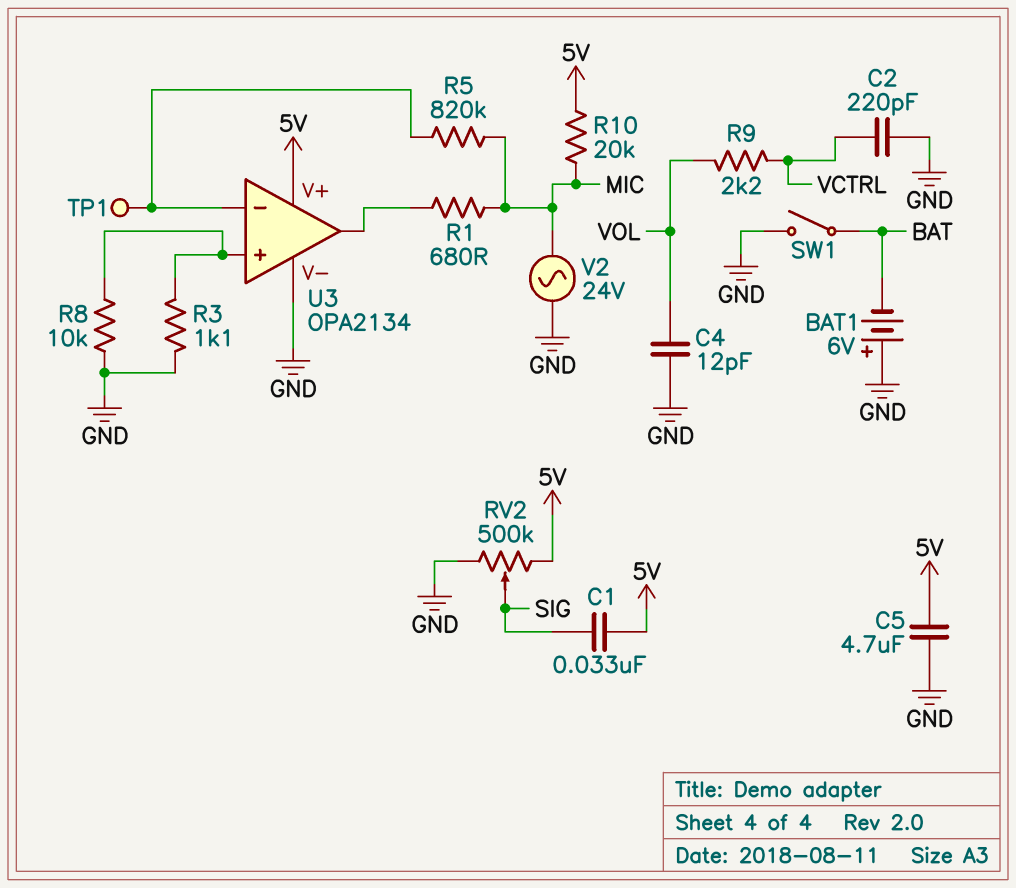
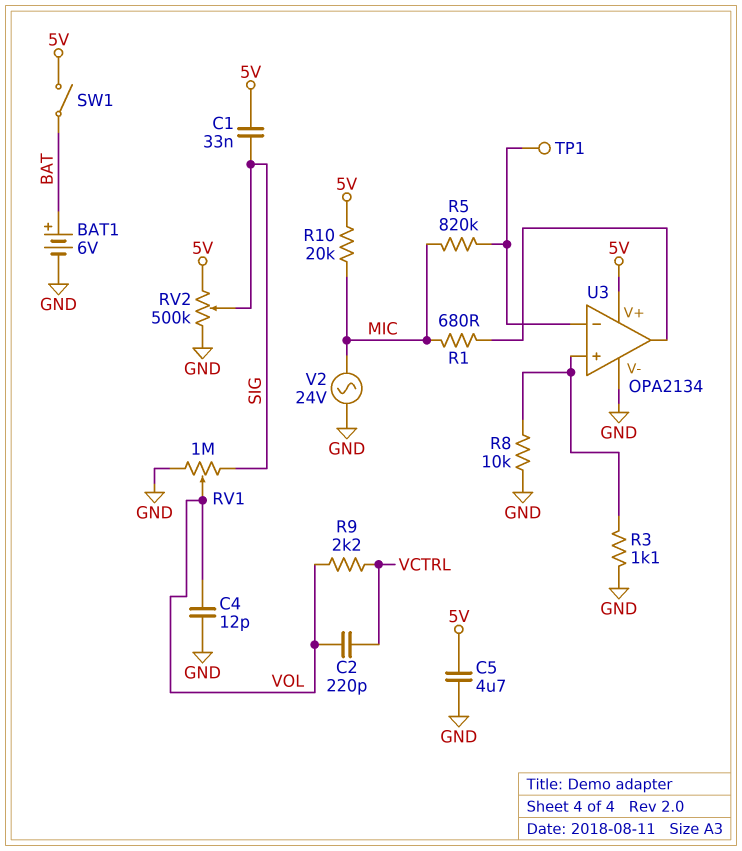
BAT1: 6V (plus GND, minus BAT) -> 6V (plus BAT, minus GND)
C2: 220pF (GND, VCTRL) -> 220pF (VCTRL, VOL)
RV1: none -> 1M (GND, SIG, wiper VOL)
SW1: switch (BAT, GND) -> switch (5V, BAT)

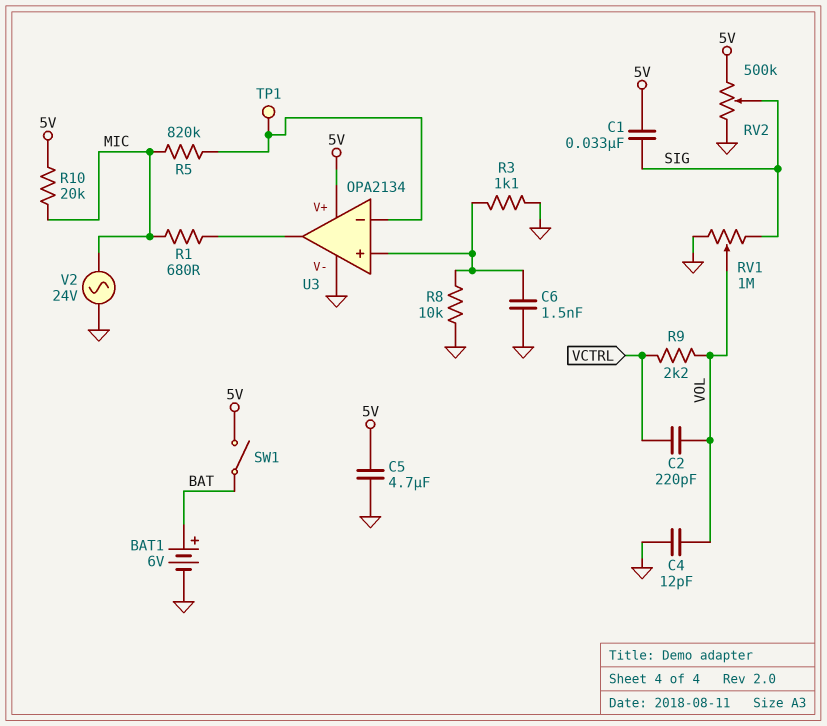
C6: none -> 1.5nF (GND, U3/in+)

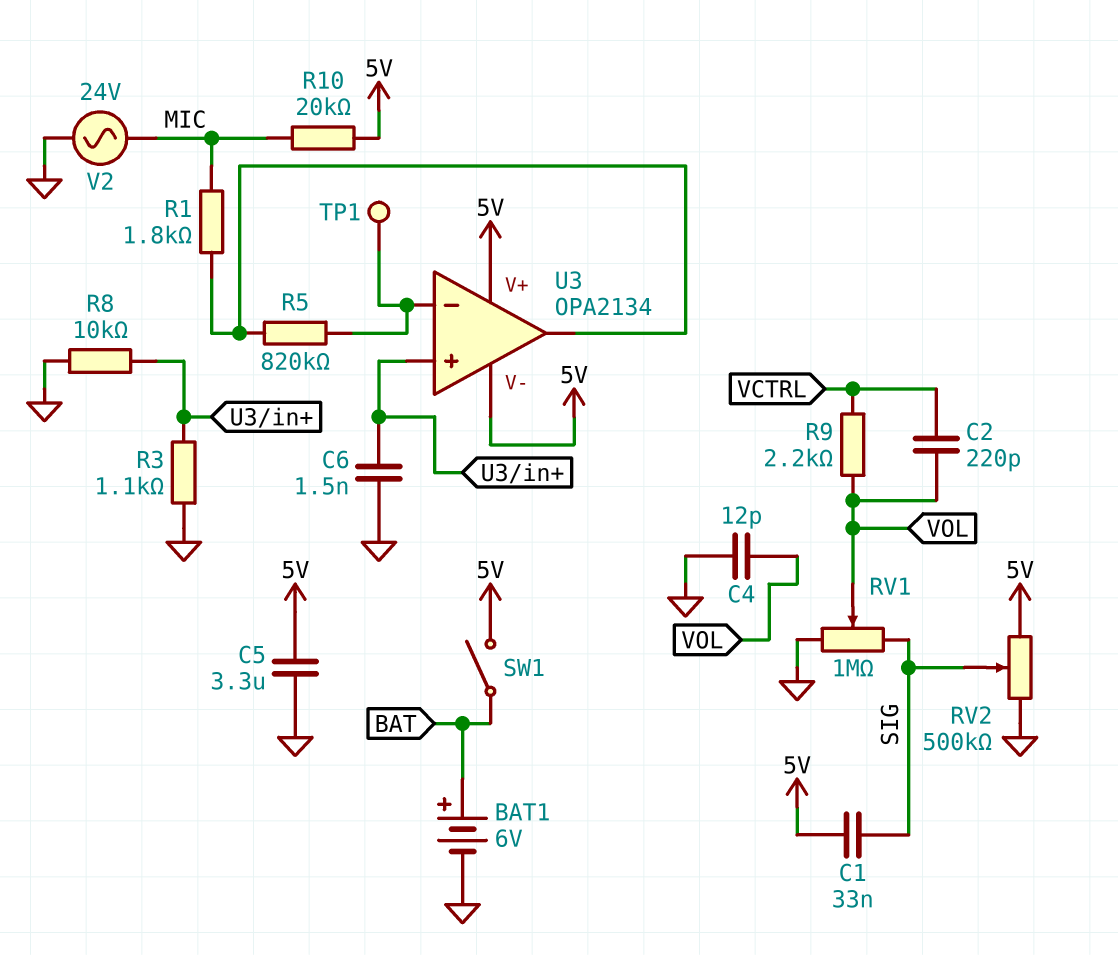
C5: 4.7uF (5V, GND) -> 3.3uF (5V, GND)
R1: 680 (MIC, U3/out) -> 1.8k (MIC, U3/out)
R5: 820k (MIC, U3/in-) -> 820k (U3/in-, U3/out)
U3 pin V-: GND -> 5V

